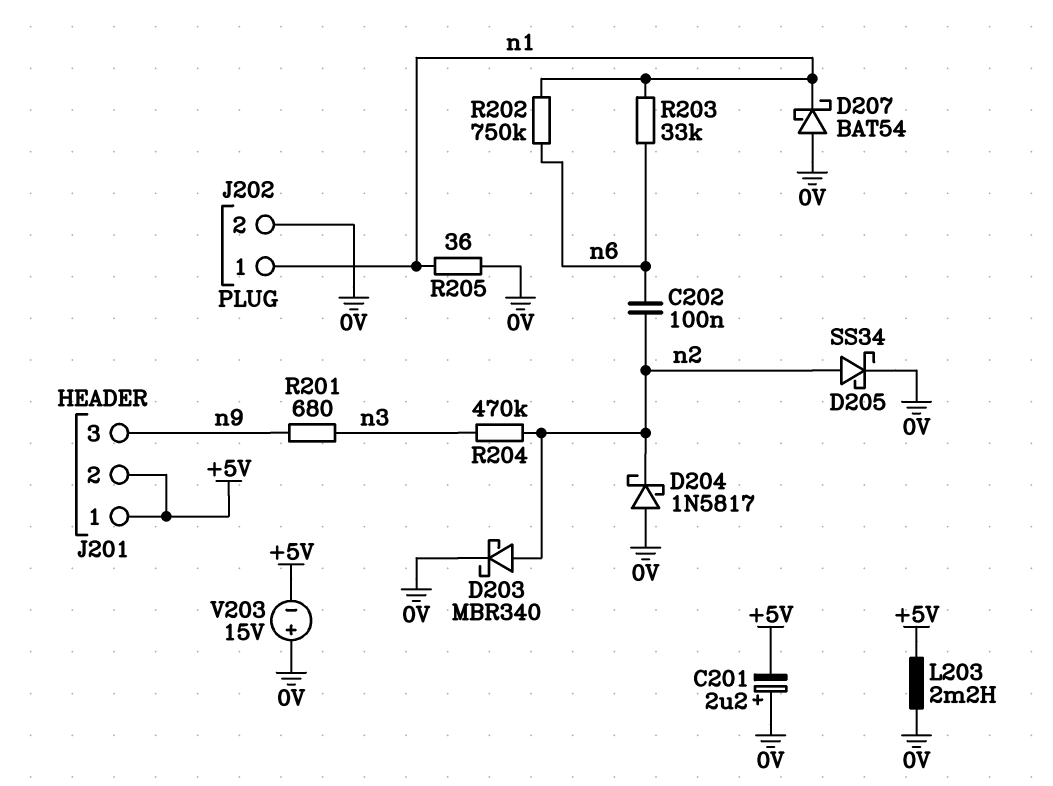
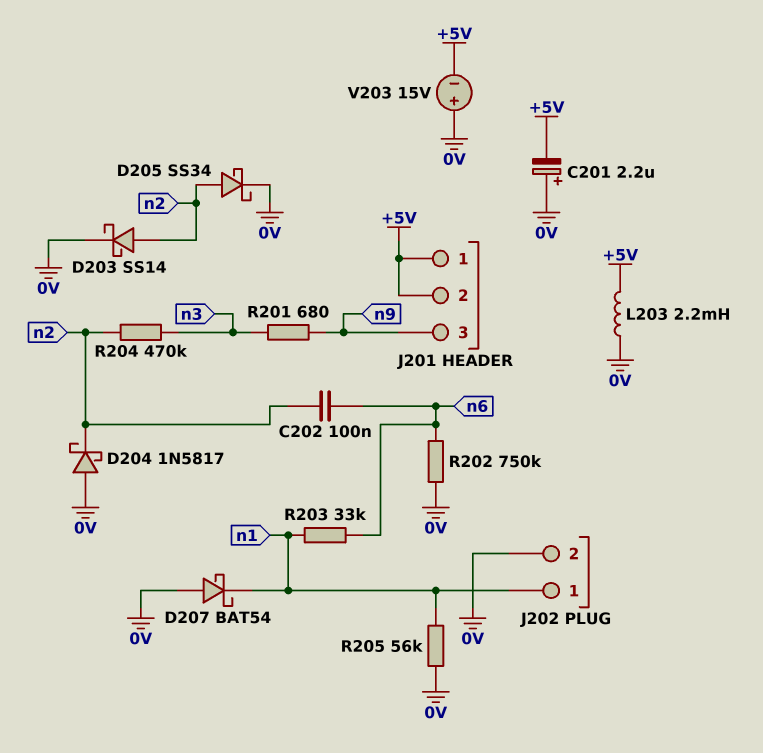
D203: schottky MBR340 (A n2, K 0V) -> schottky SS14 (A n2, K 0V)
R202: 750k (n1, n6) -> 750k (0V, n6)
R205: 36 (0V, n1) -> 56k (0V, n1)

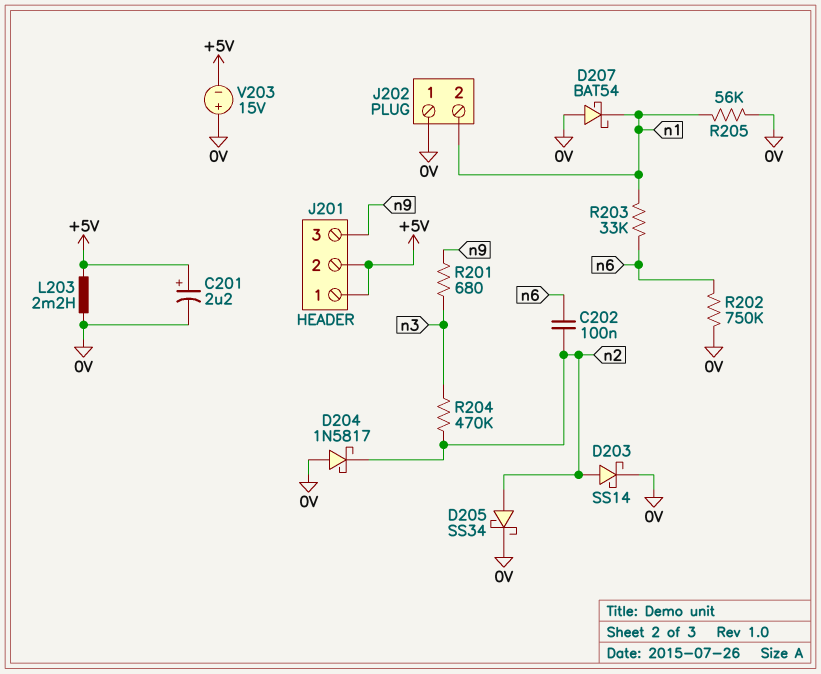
C201: 2.2uF (plus 0V, minus +5V) -> 2.2uF (plus +5V, minus 0V)
J202 pin 1: n1 -> 0V
J202 pin 2: 0V -> n1

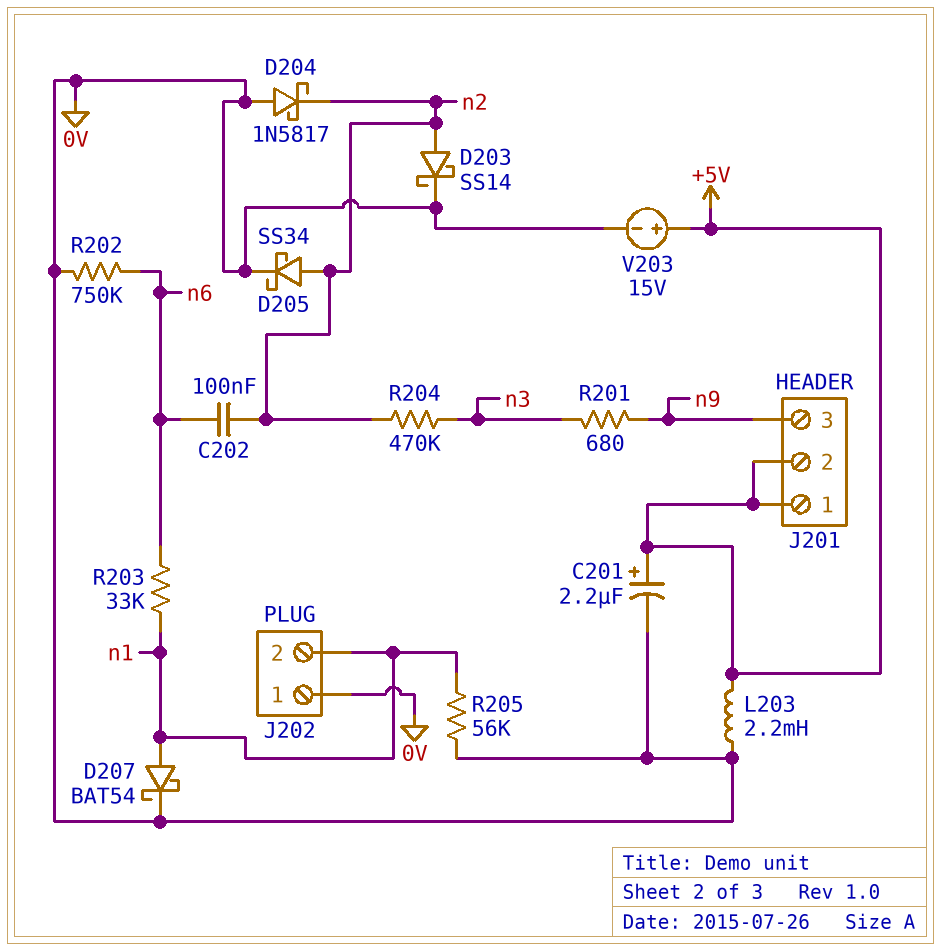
D207: schottky BAT54 (A 0V, K n1) -> schottky BAT54 (A n1, K 0V)
V203: 15V (plus 0V, minus +5V) -> 15V (plus +5V, minus 0V)

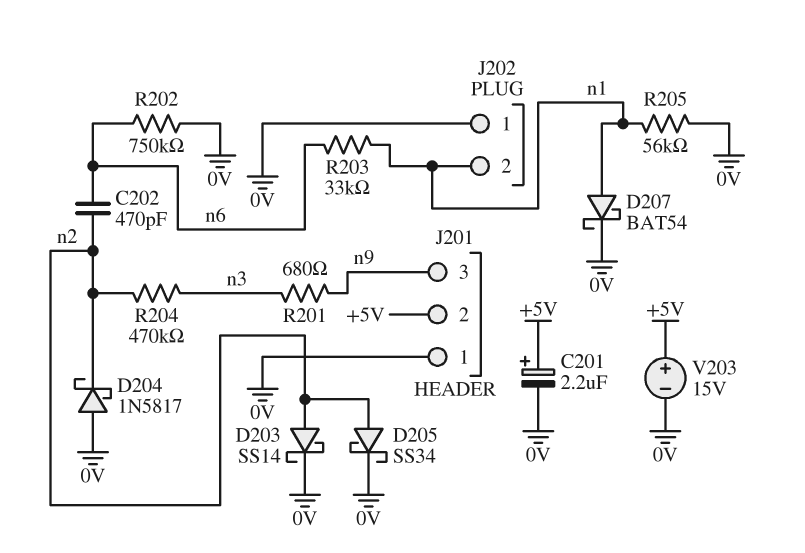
C202: 100nF (n2, n6) -> 470pF (n2, n6)
J201 pin 1: +5V -> 0V
L203: 2.2mH (+5V, 0V) -> none

